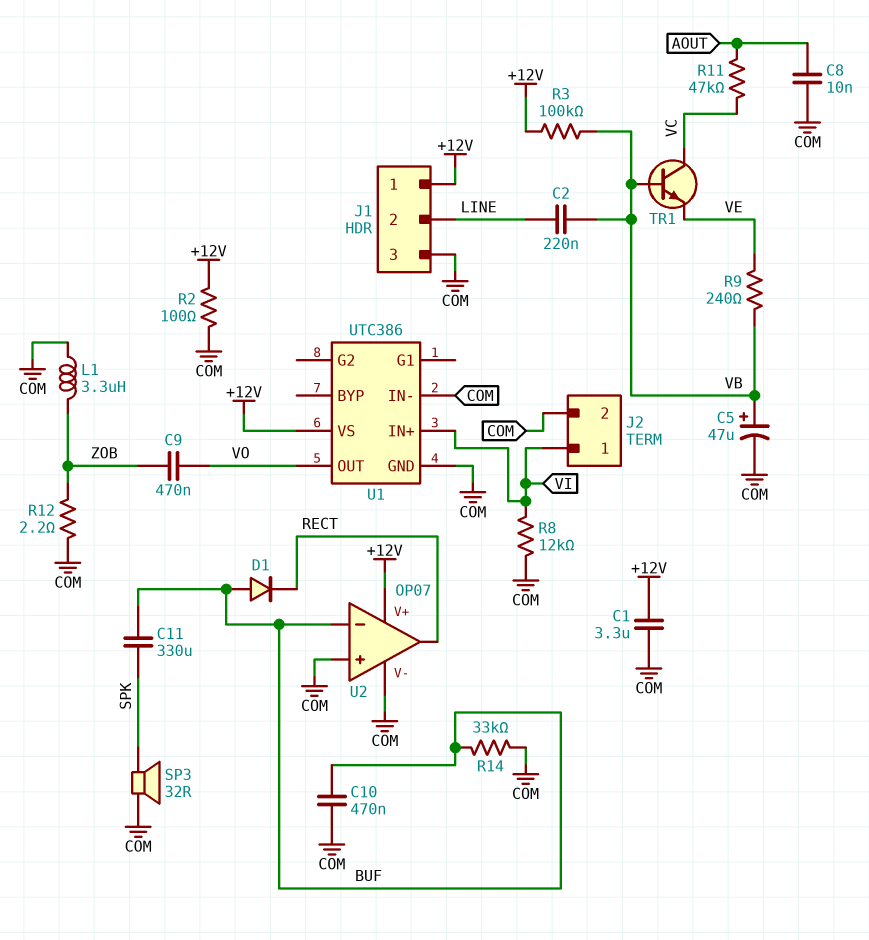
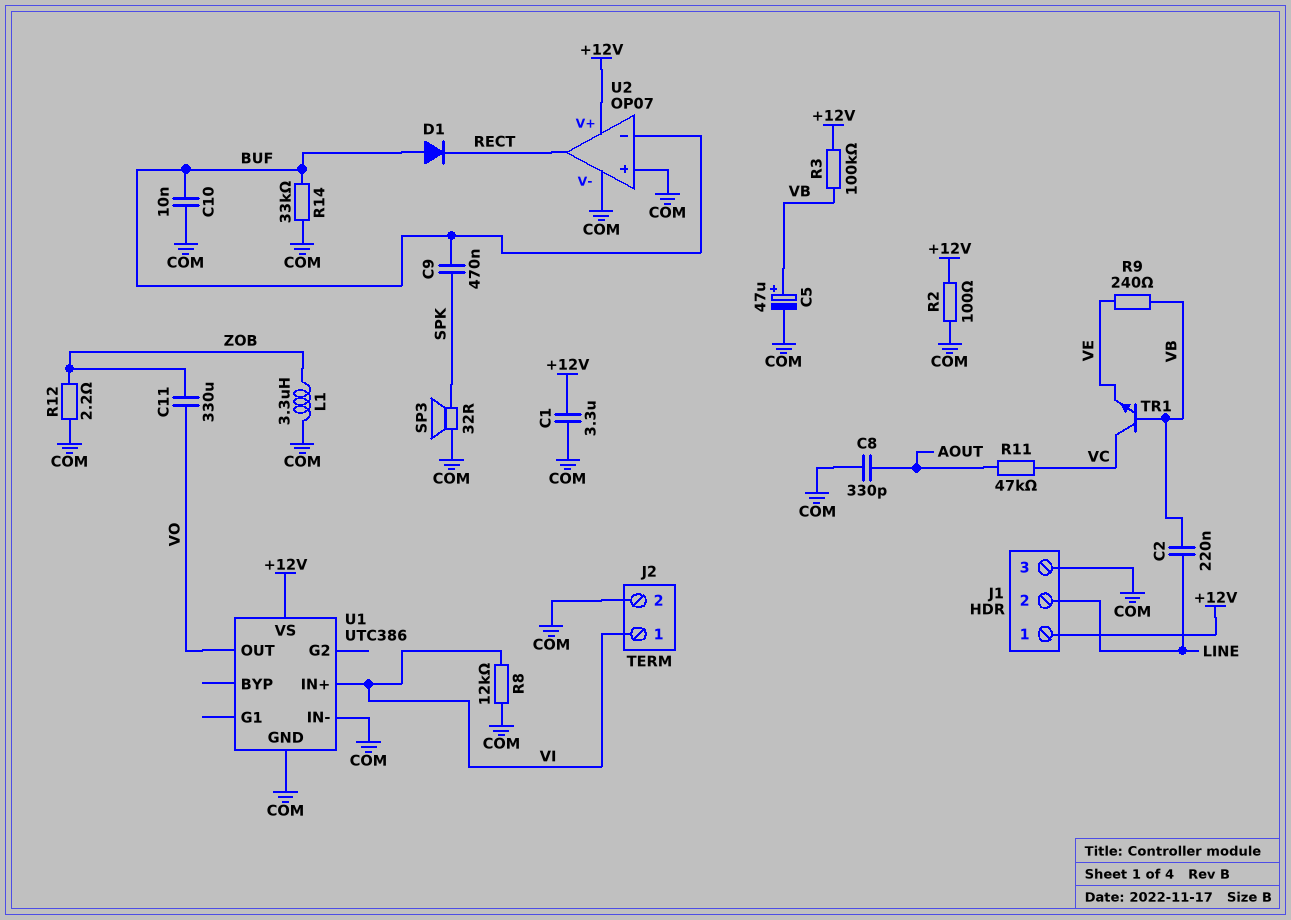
C8: 10nF (AOUT, COM) -> 330pF (AOUT, COM)
C9: 470nF (VO, ZOB) -> 470nF (BUF, SPK)
C10: 470nF (BUF, COM) -> 10nF (BUF, COM)
C11: 330uF (BUF, SPK) -> 330uF (VO, ZOB)

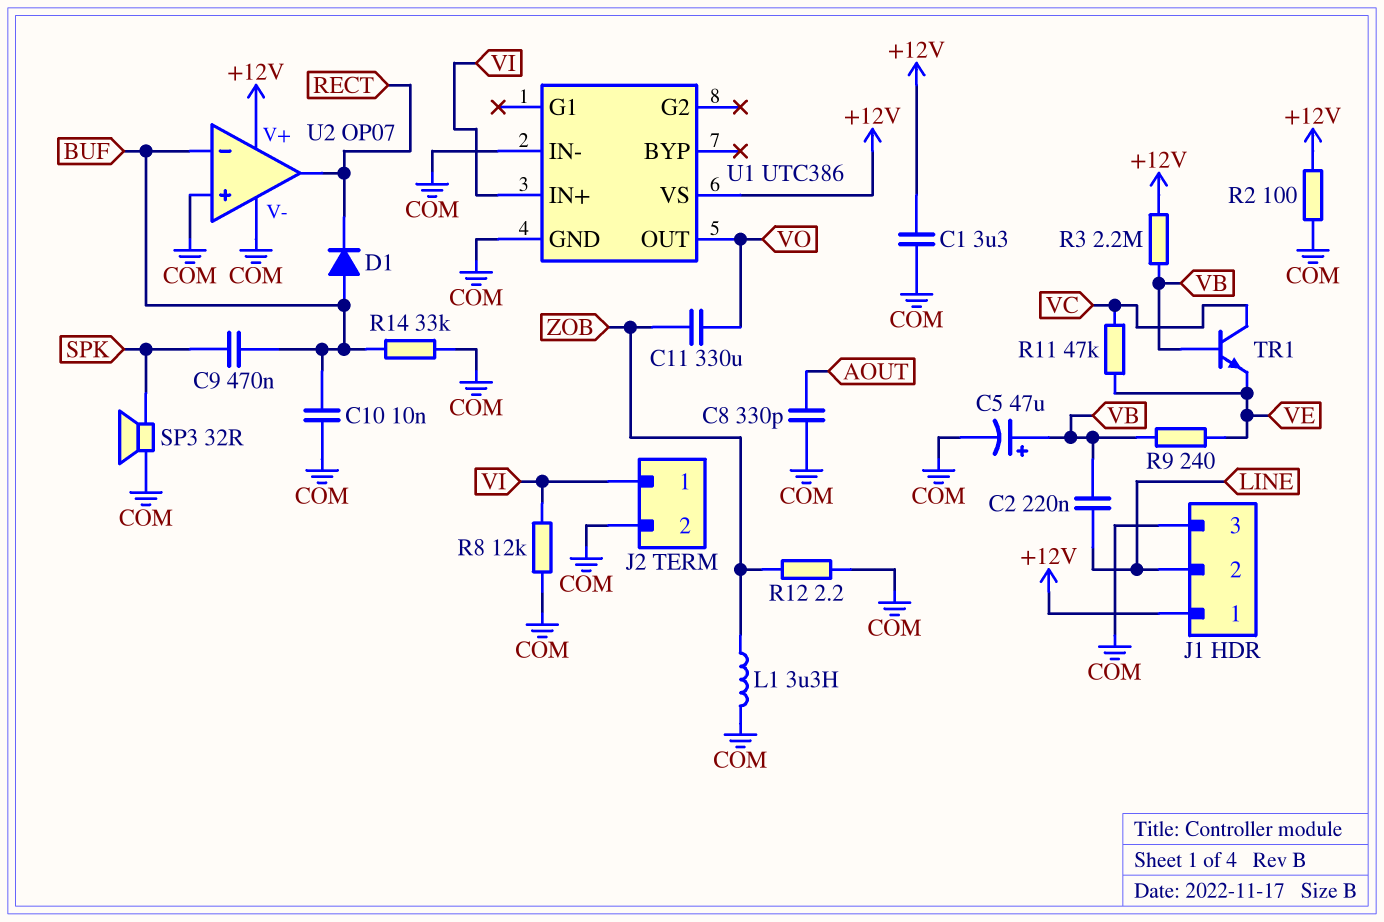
R3: 100k (+12V, VB) -> 2.2M (+12V, VB)
R11: 47k (AOUT, VC) -> 47k (VC, VE)

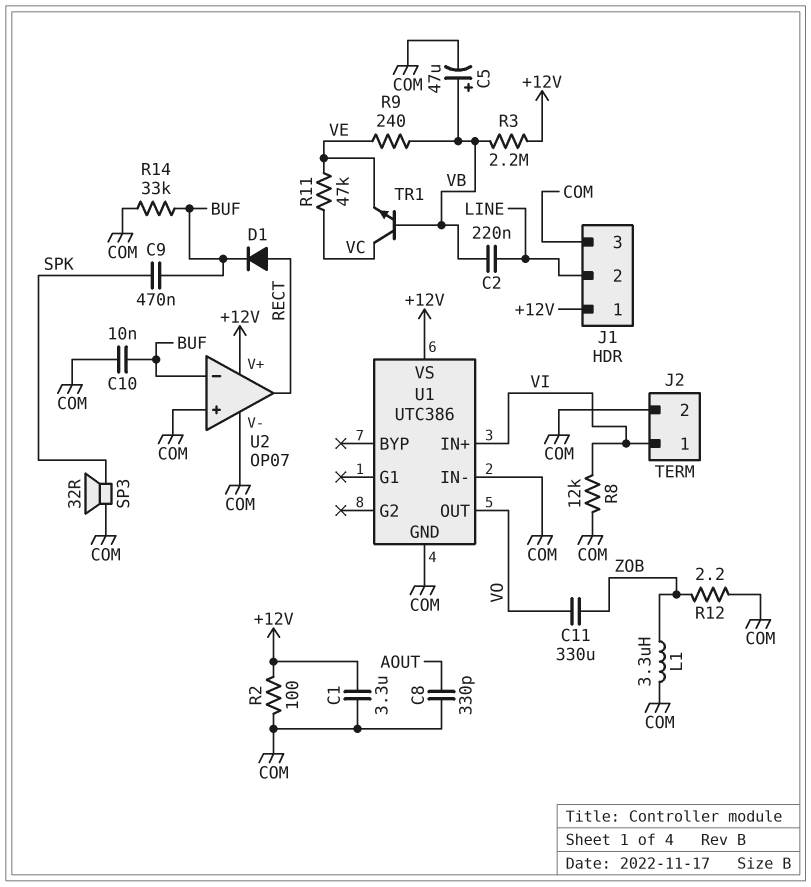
D1: diode (A BUF, K RECT) -> diode (A RECT, K BUF)

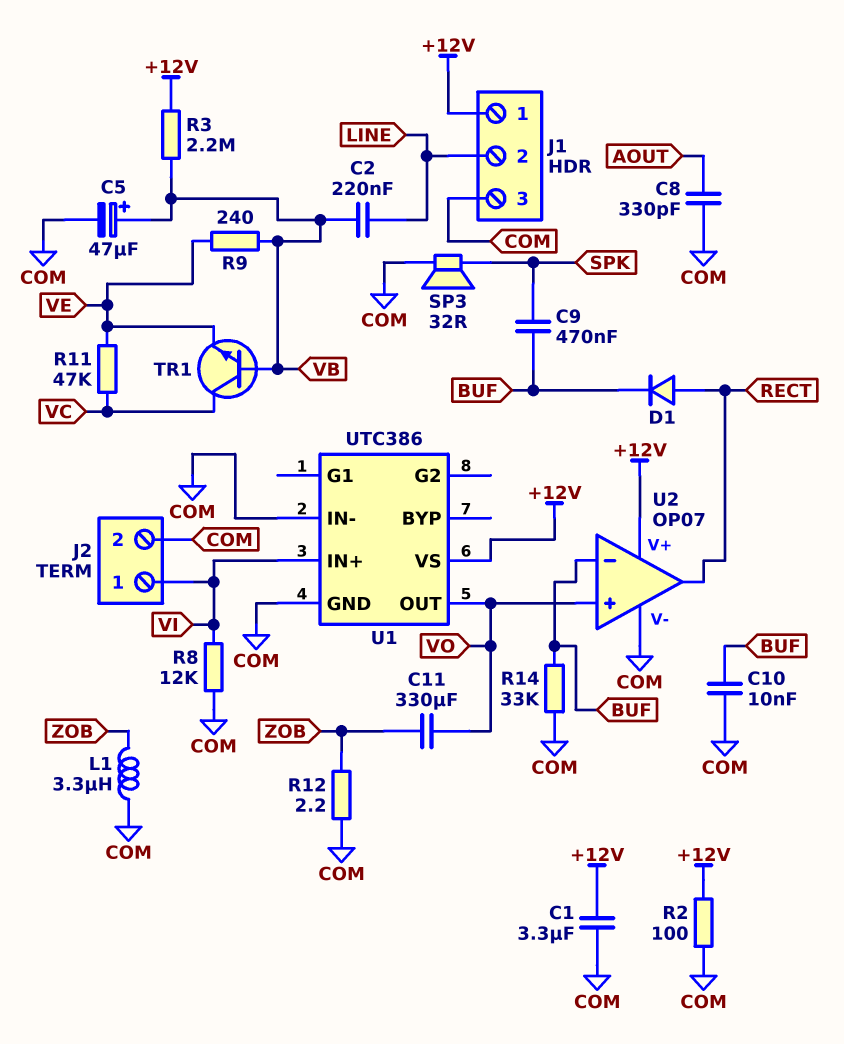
U2 pin in+: COM -> VO

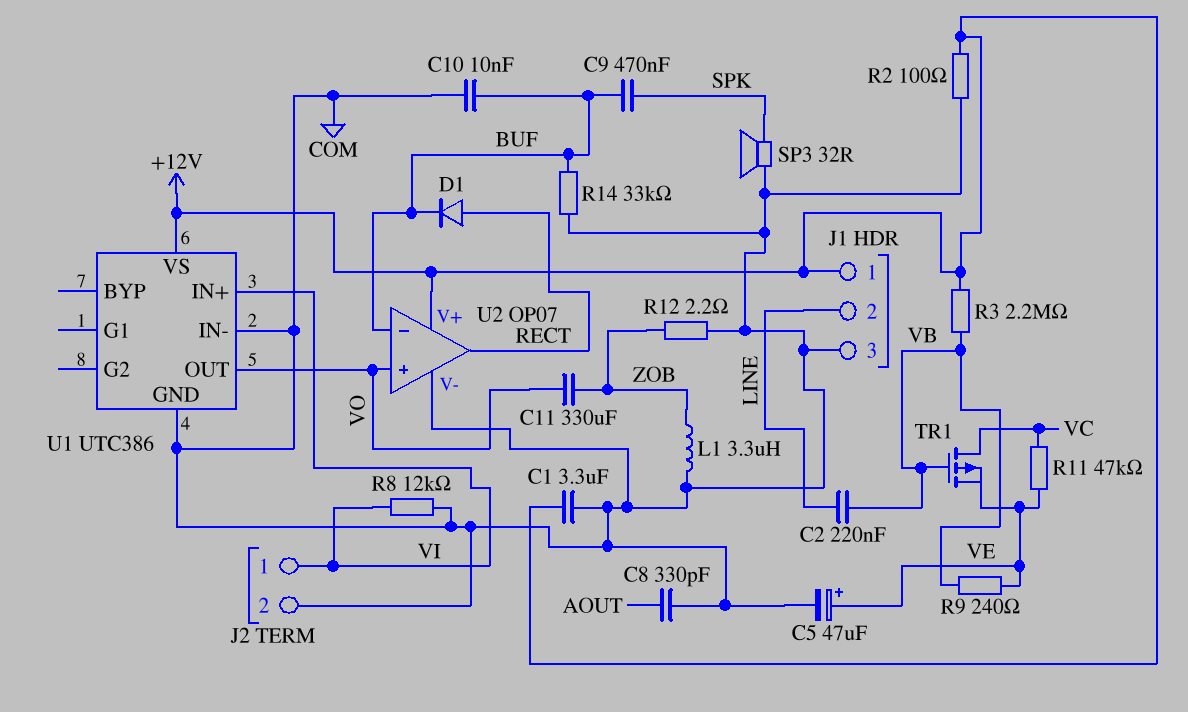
C5: 47uF (plus VB, minus COM) -> 47uF (plus VE, minus COM)
TR1: NPN (B VB, C VC, E VE) -> PMOS (G VB, D VC, S VE)

